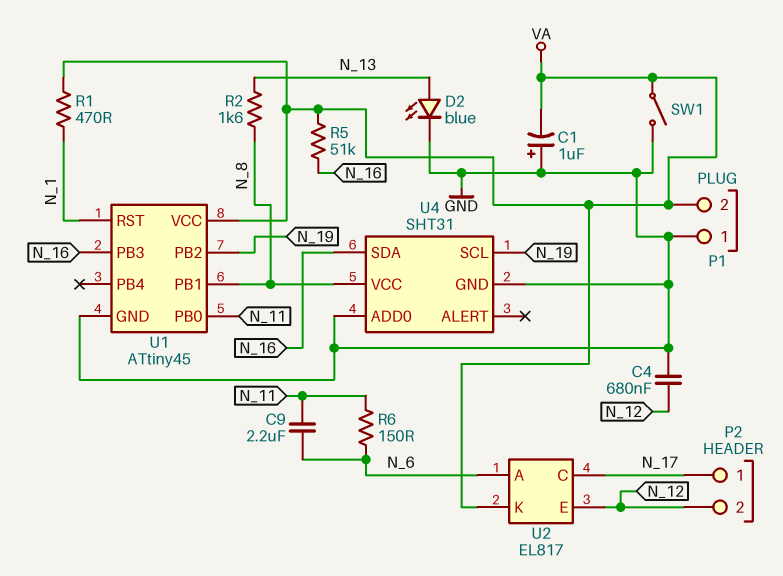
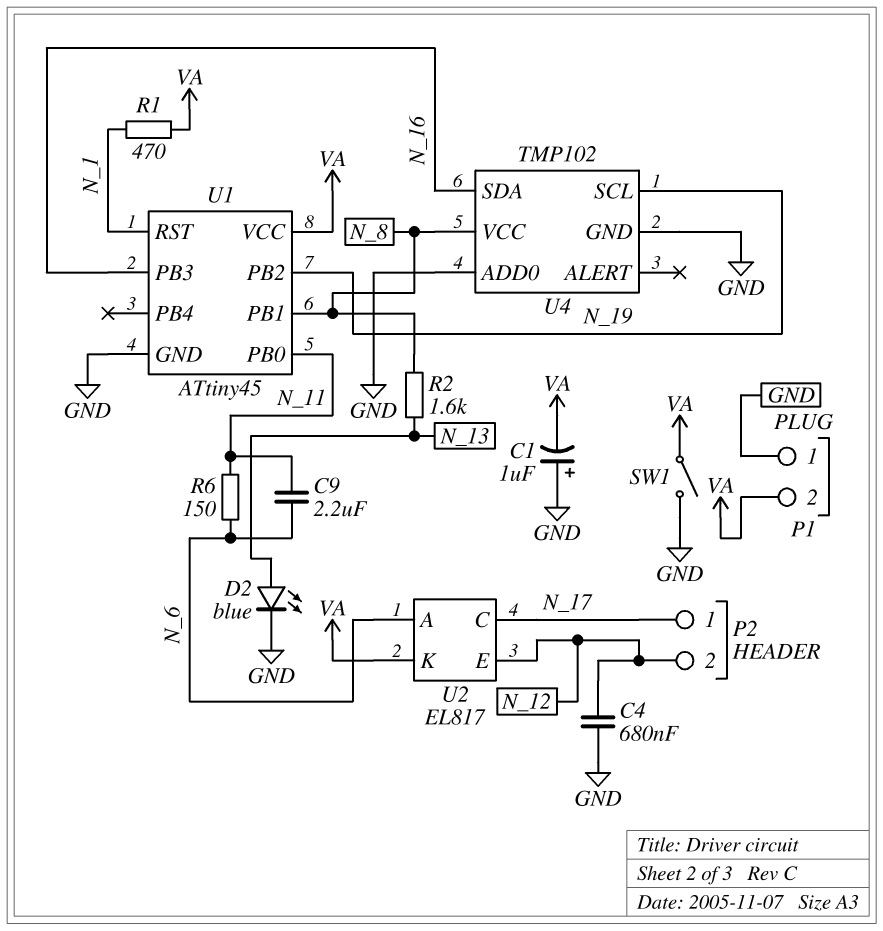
R5: 51k (N_16, VA) -> none
U4: SHT31 -> TMP102

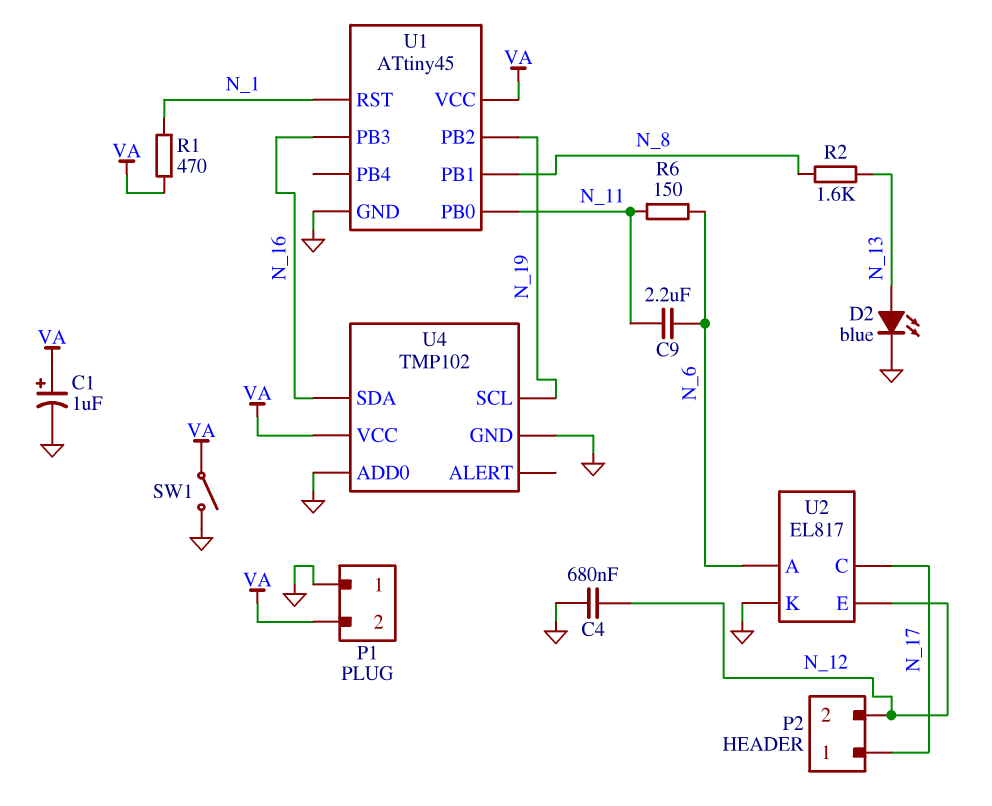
C1: 1uF (plus GND, minus VA) -> 1uF (plus VA, minus GND)
U2 pin K: VA -> GND
U4 pin VCC: N_8 -> VA

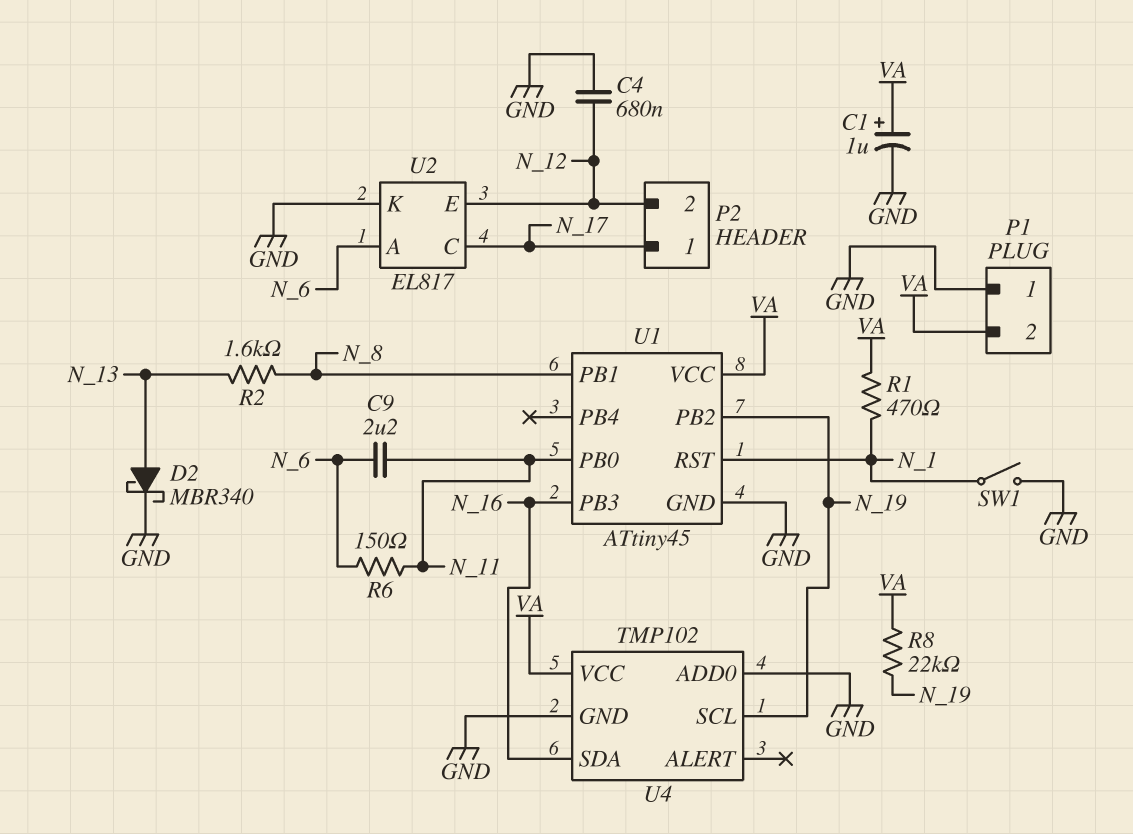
D2: LED blue (A N_13, K GND) -> schottky MBR340 (A N_13, K GND)
R8: none -> 22k (N_19, VA)
SW1: switch (GND, VA) -> switch (GND, N_1)

